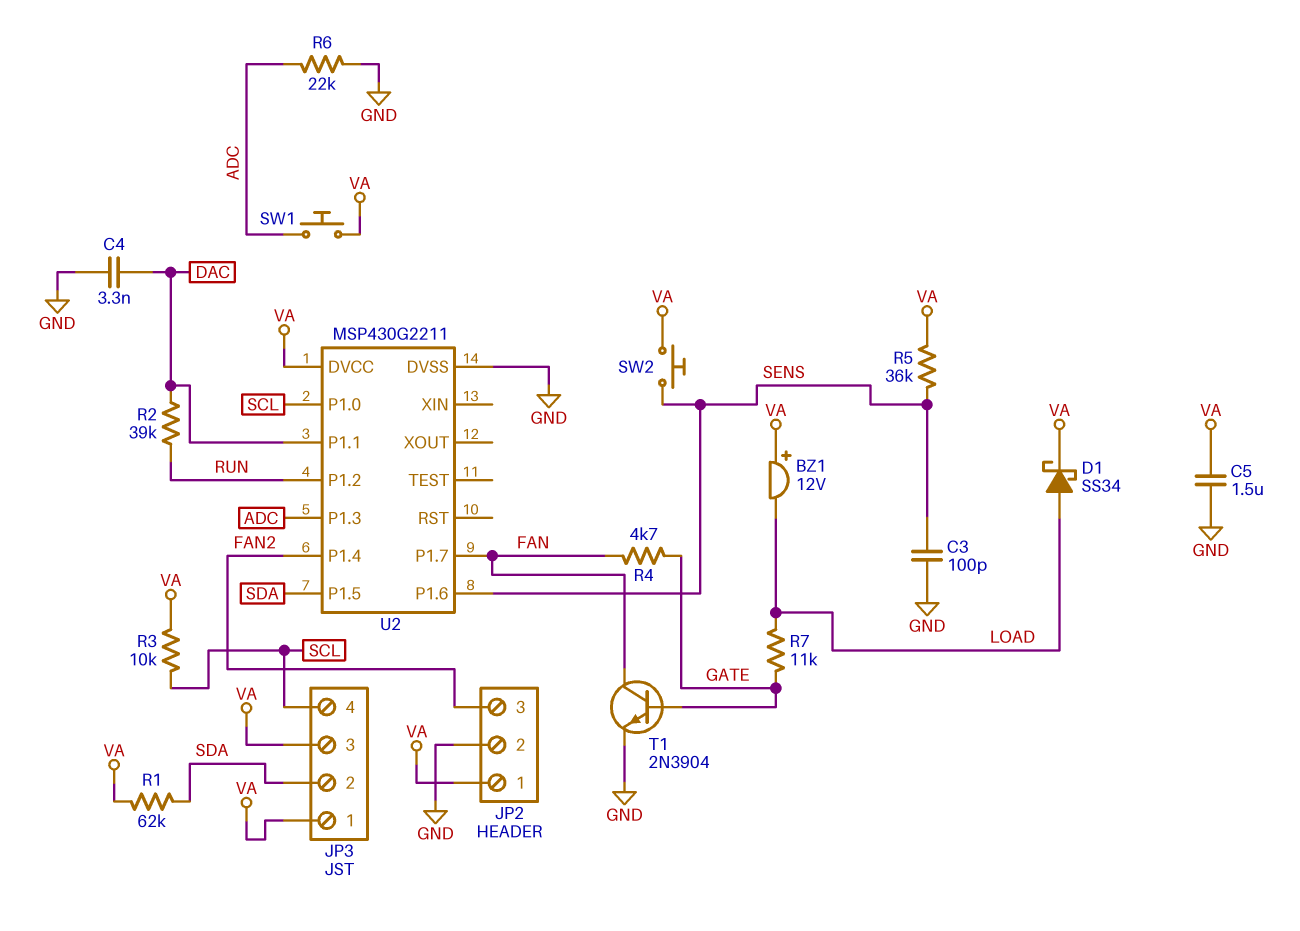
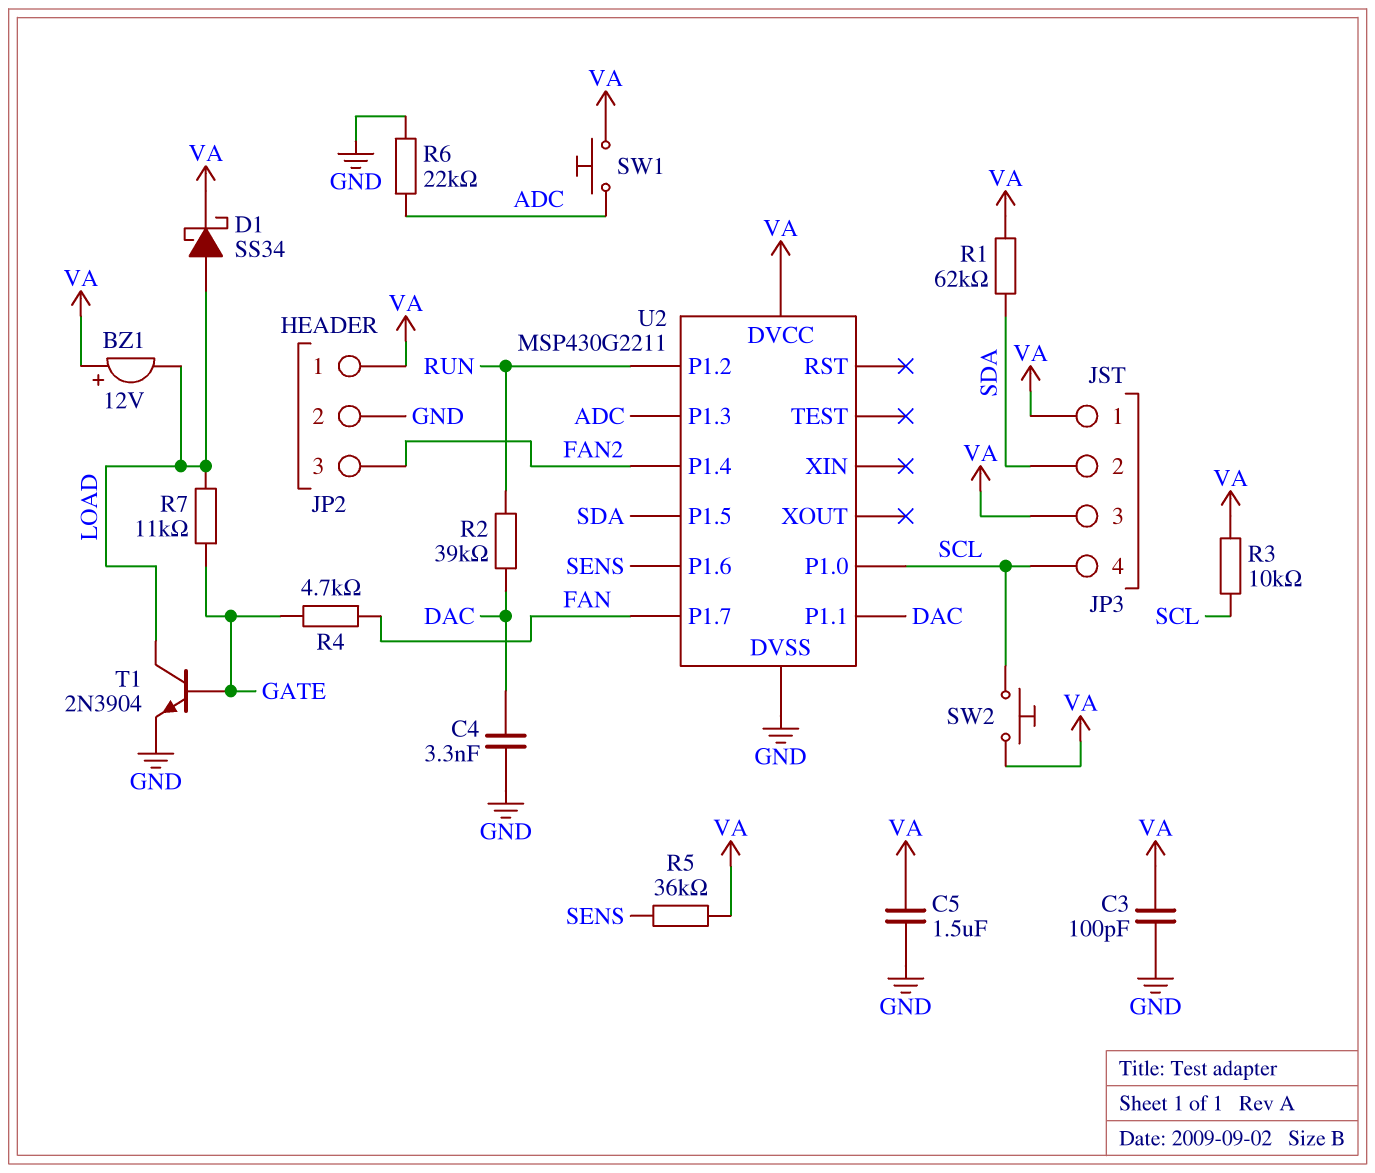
C3: 100pF (GND, SENS) -> 100pF (GND, VA)
SW2: button (SENS, VA) -> button (SCL, VA)
T1: NPN 2N3904 (B GATE, C FAN, E GND) -> NPN 2N3904 (B GATE, C LOAD, E GND)

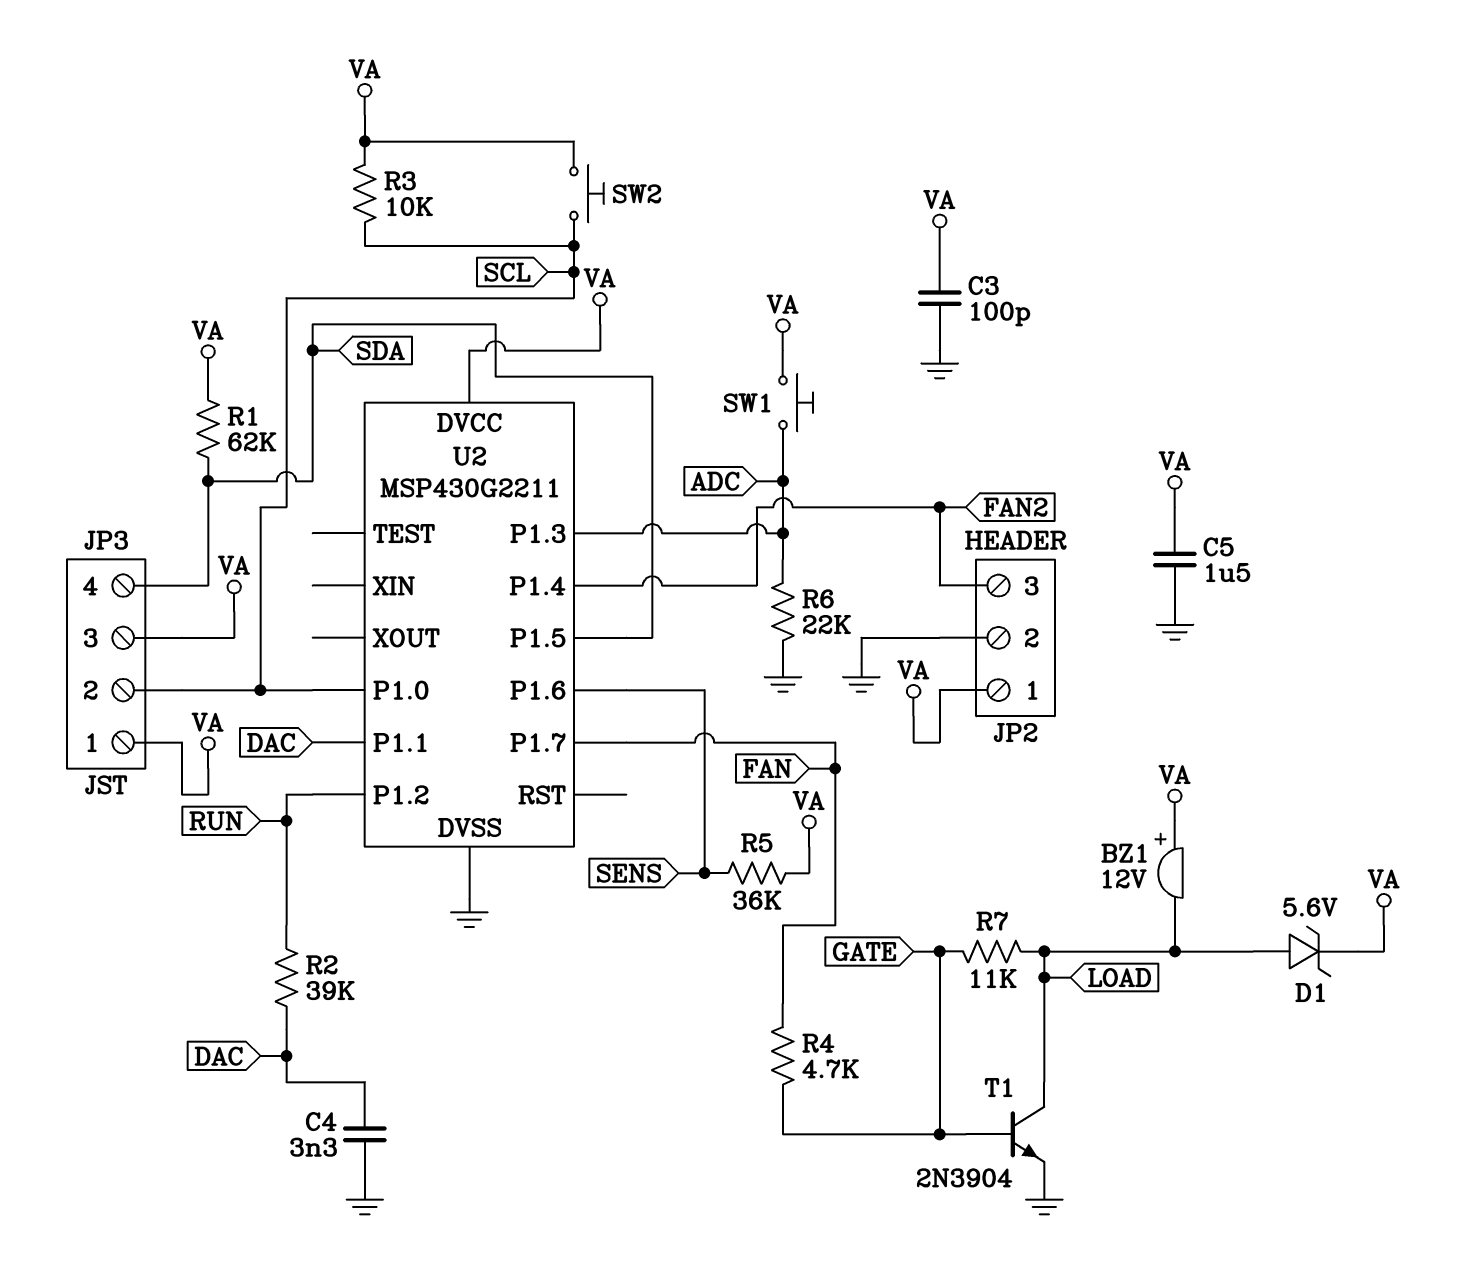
D1: schottky SS34 (A LOAD, K VA) -> zener 5.6V (A LOAD, K VA)
JP3 pin 2: SDA -> SCL
JP3 pin 4: SCL -> SDA

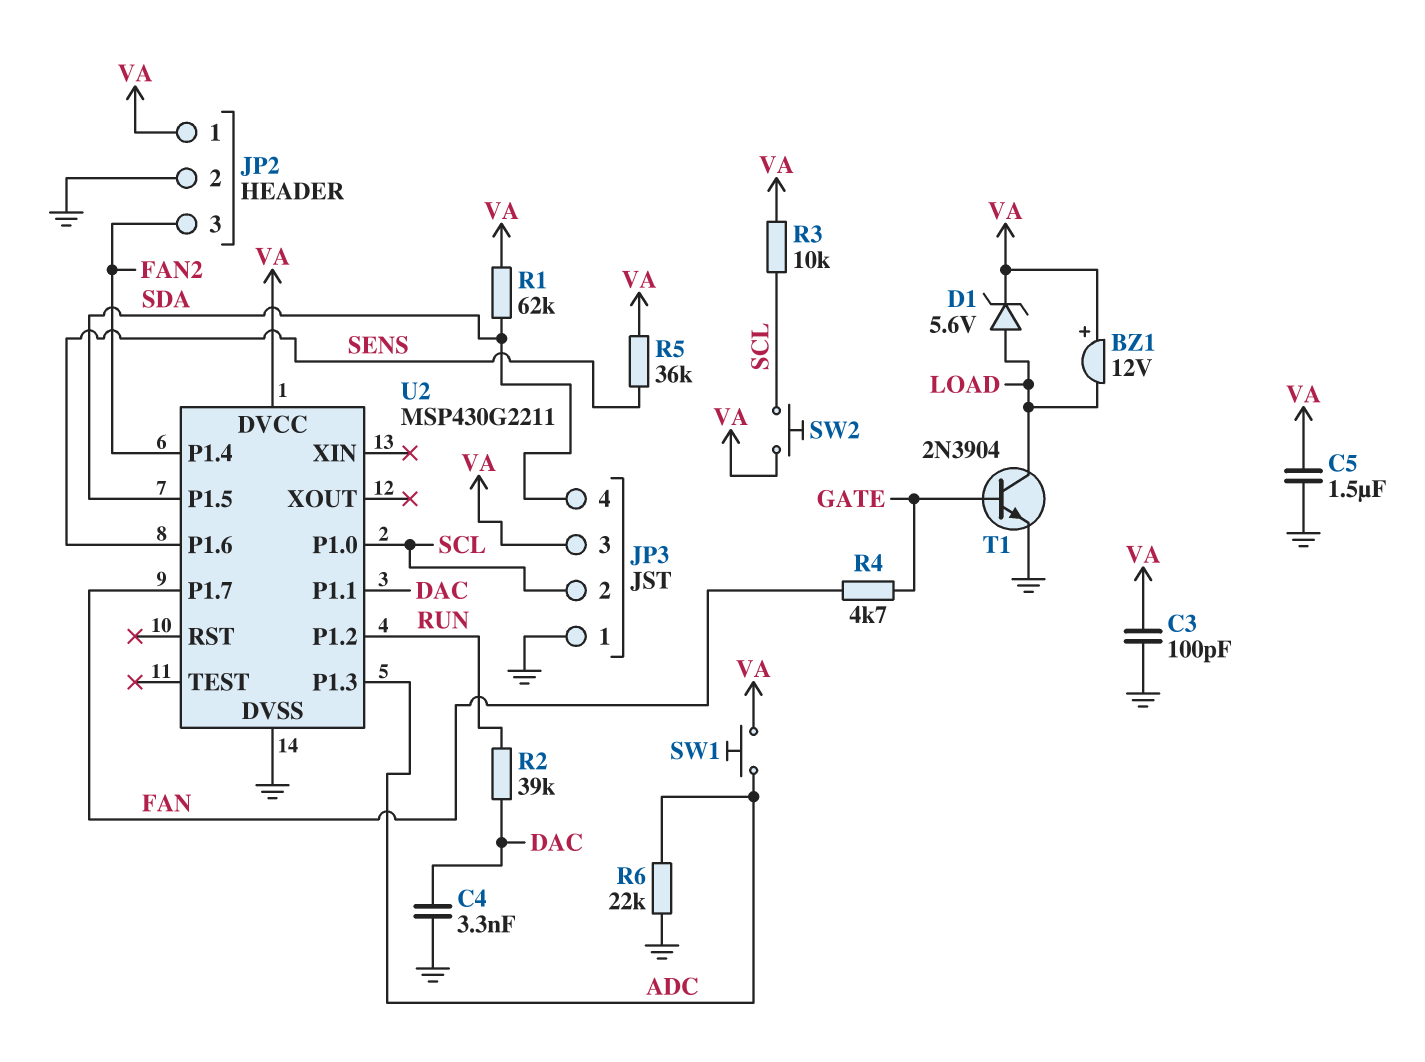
JP3 pin 1: VA -> GND
R7: 11k (GATE, LOAD) -> none

